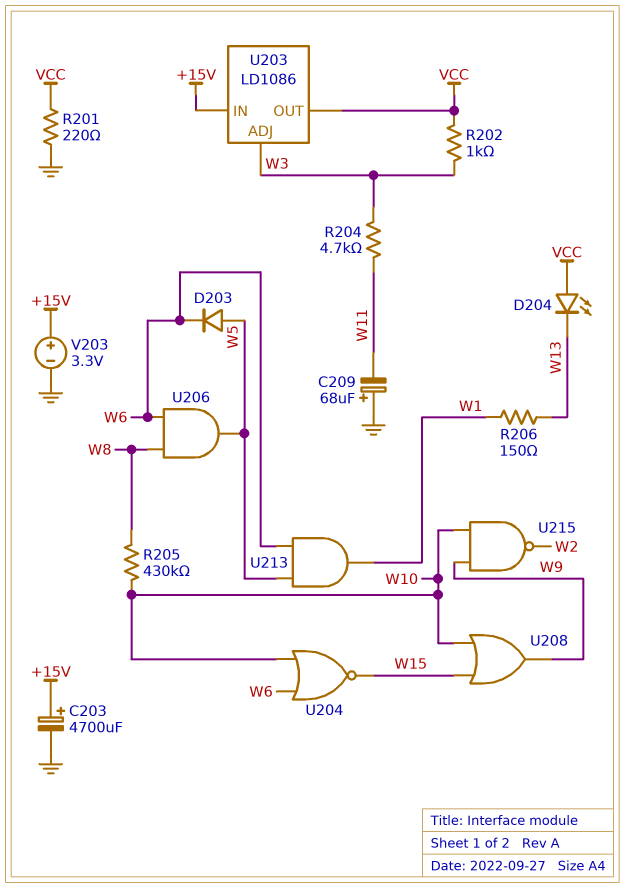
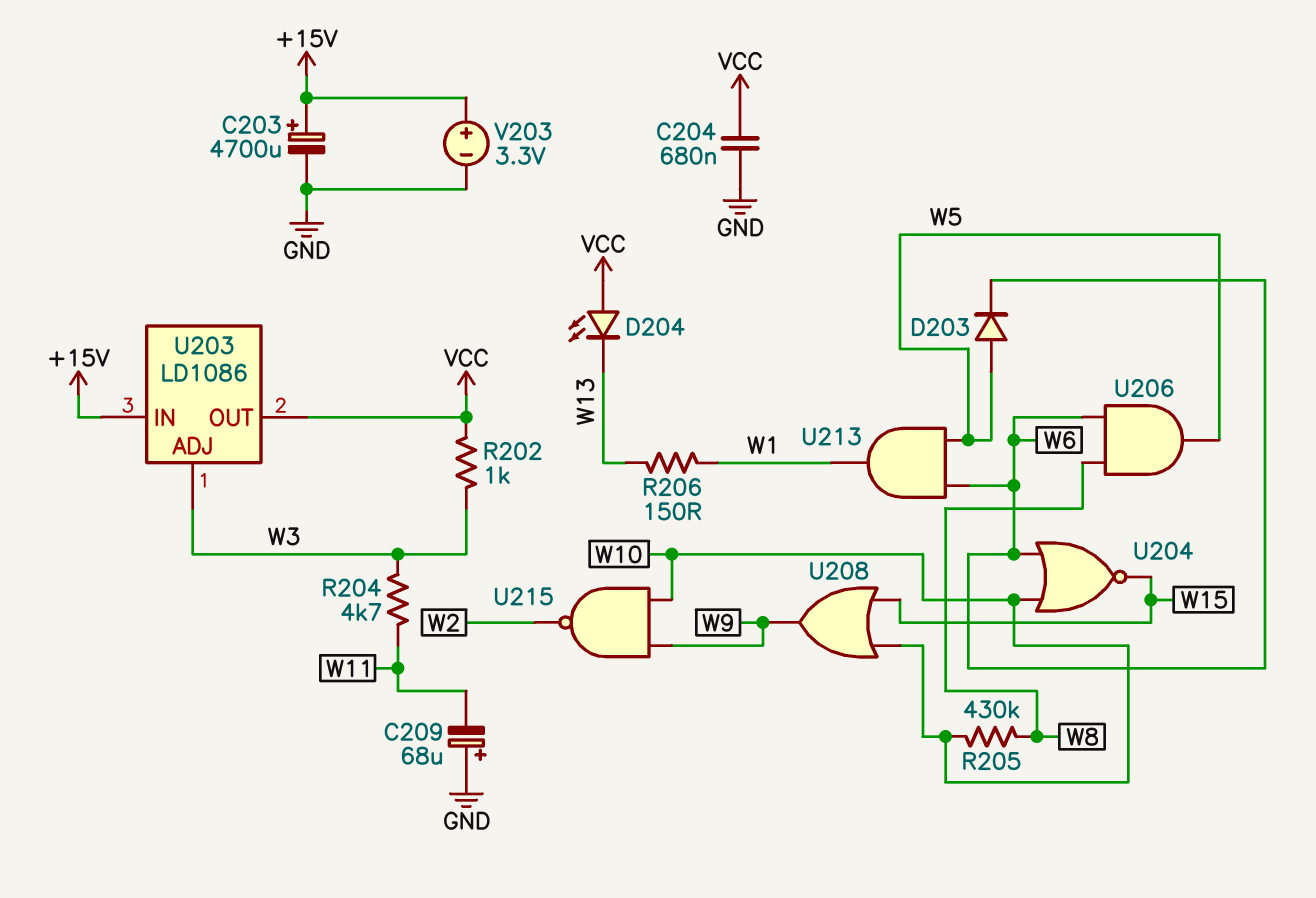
C204: none -> 680nF (GND, VCC)
R201: 220 (GND, VCC) -> none

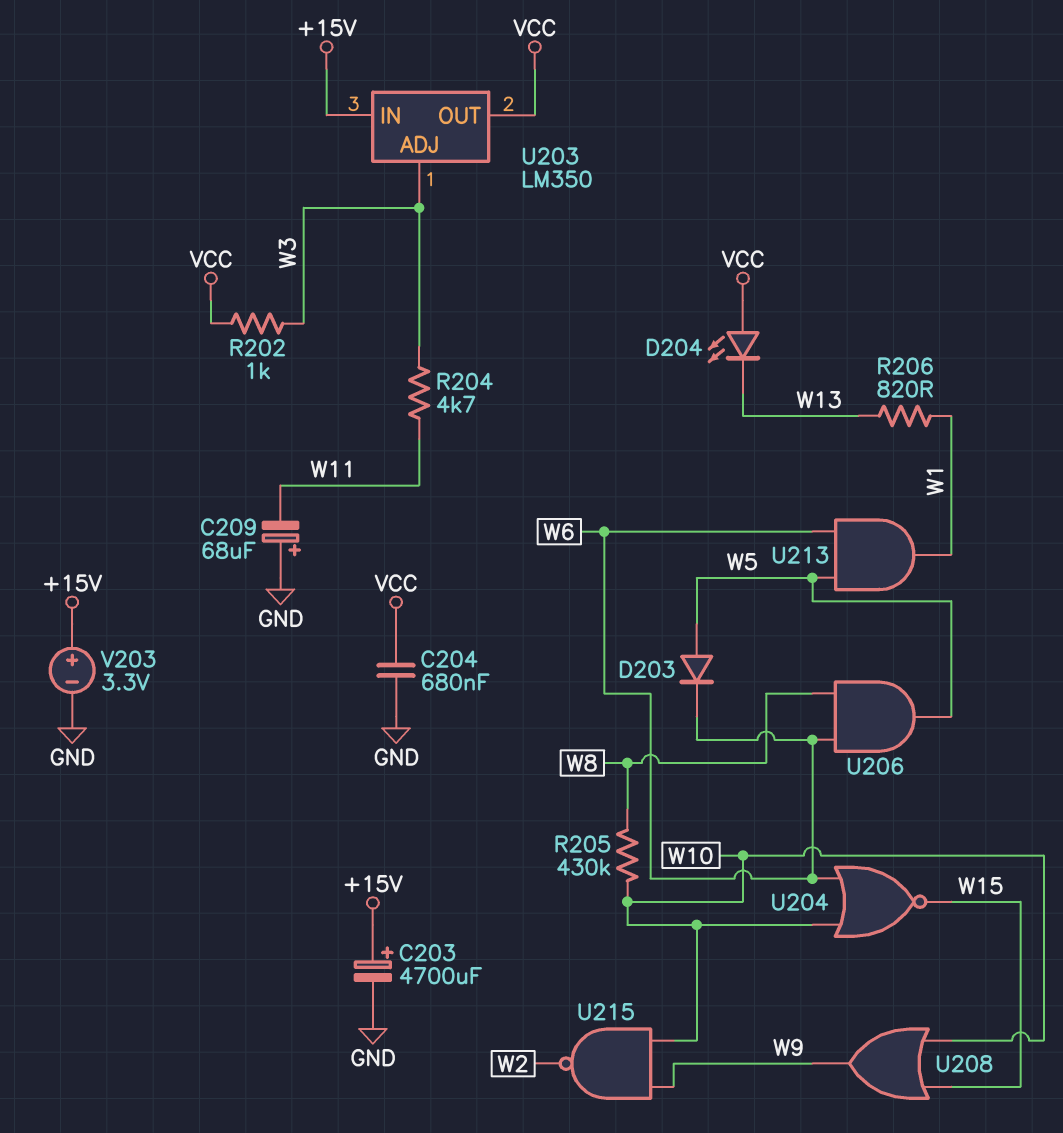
R206: 150 (W1, W13) -> 820 (W1, W13)
U203: LD1086 -> LM350

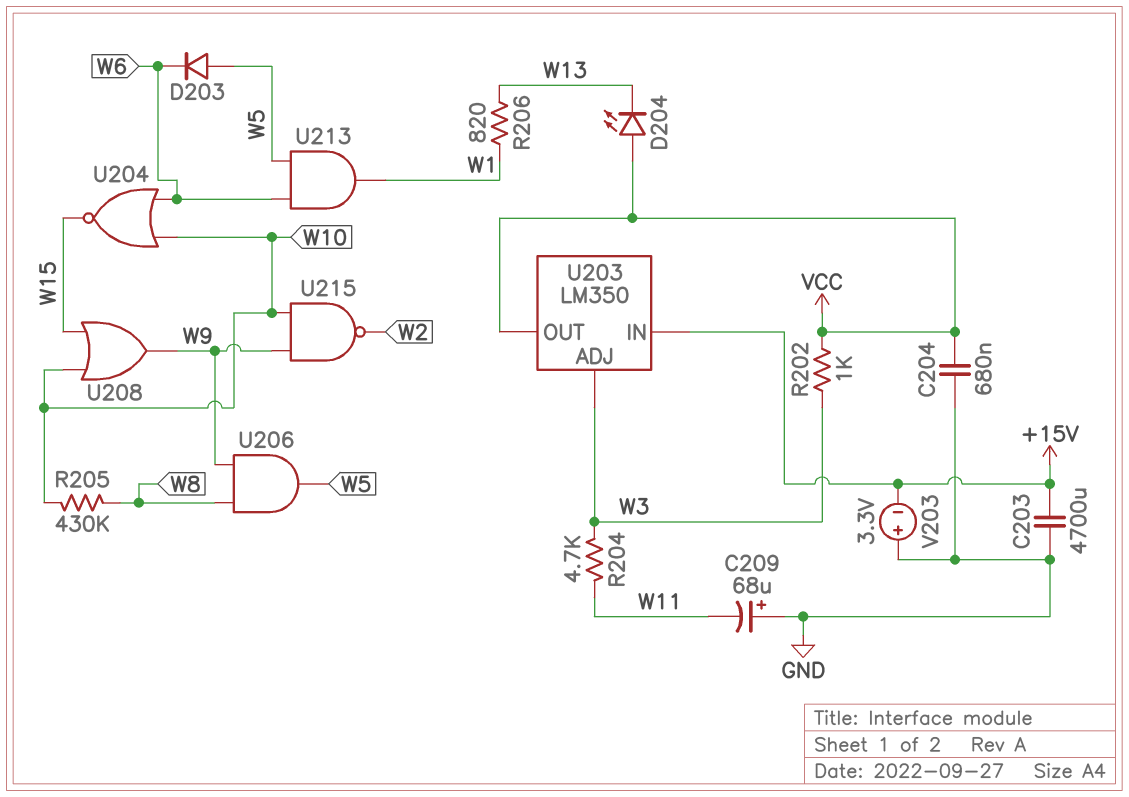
C203: 4700uF (plus +15V, minus GND) -> 4700uF (+15V, GND)
U206: AND (in W6, in W8, out W5) -> AND (in W8, in W9, out W5)
V203: 3.3V (plus +15V, minus GND) -> 3.3V (plus GND, minus +15V)

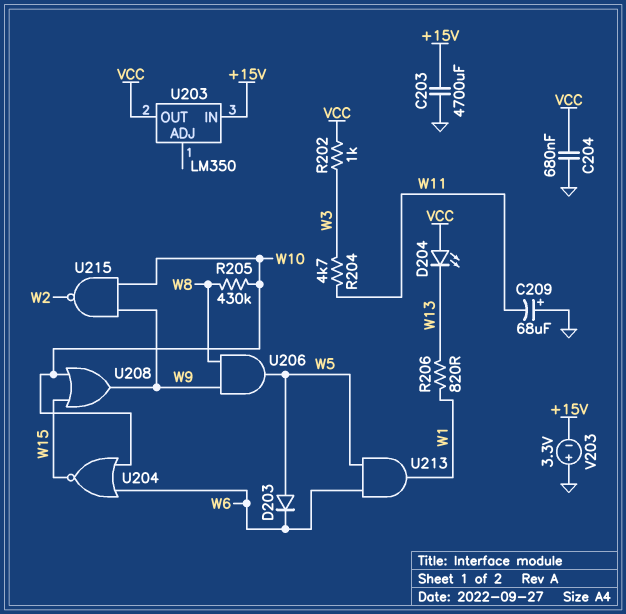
U203 pin ADJ: W3 -> none

